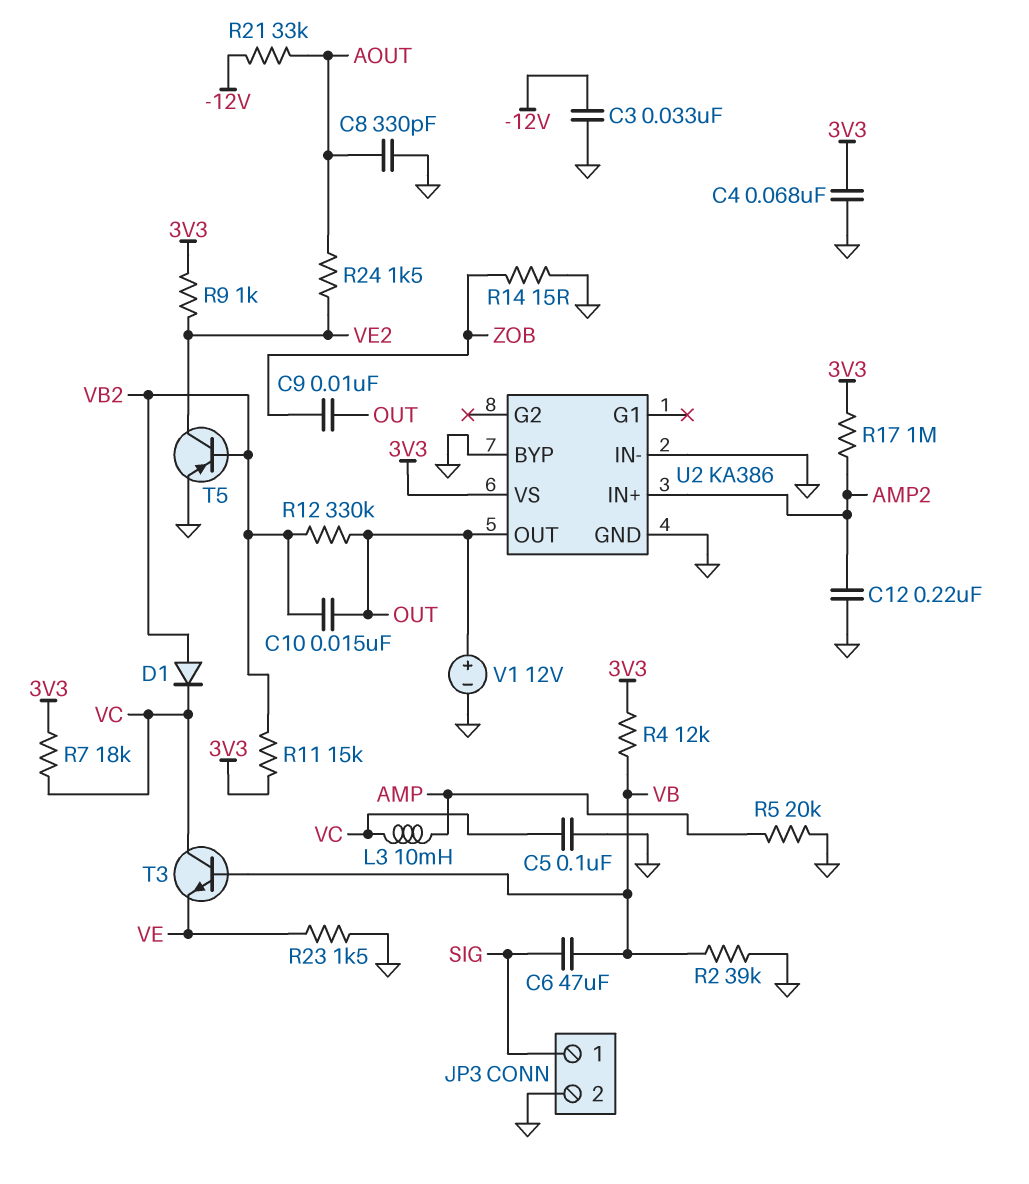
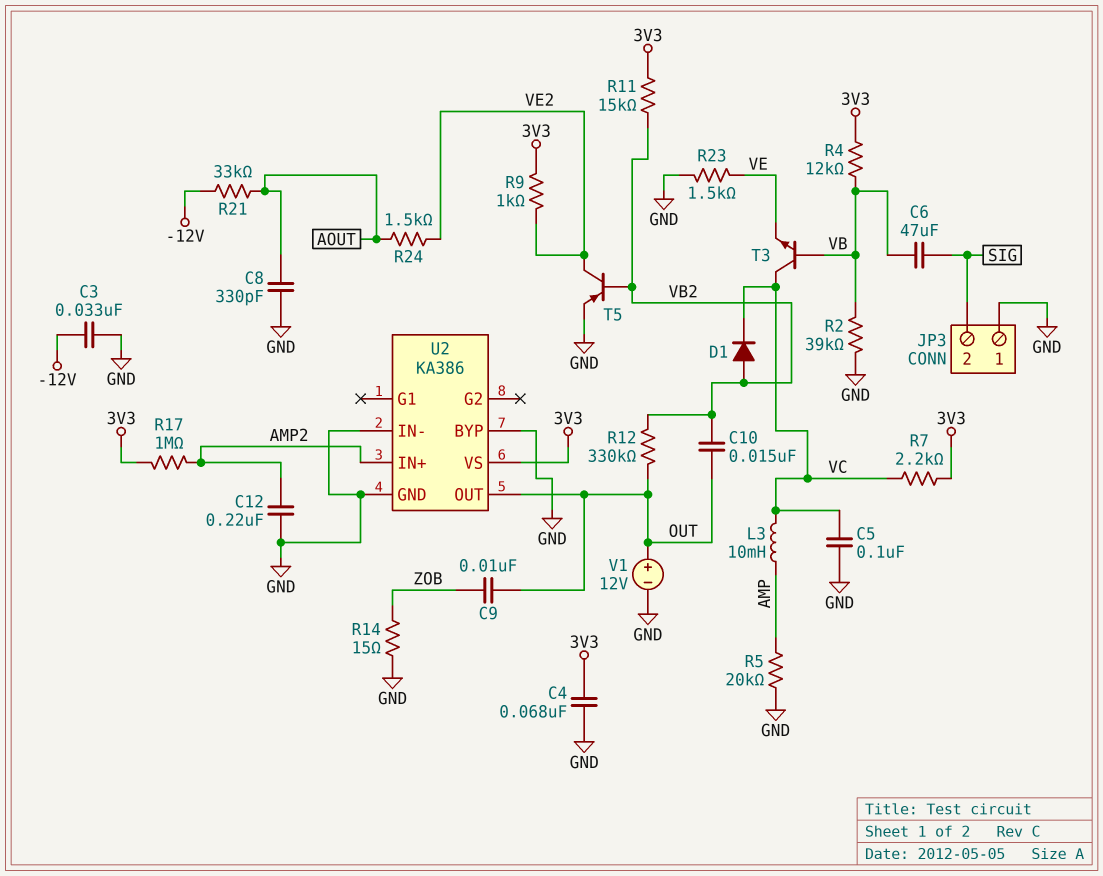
JP3 pin 1: SIG -> GND
JP3 pin 2: GND -> SIG
R7: 18k (3V3, VC) -> 2.2k (3V3, VC)

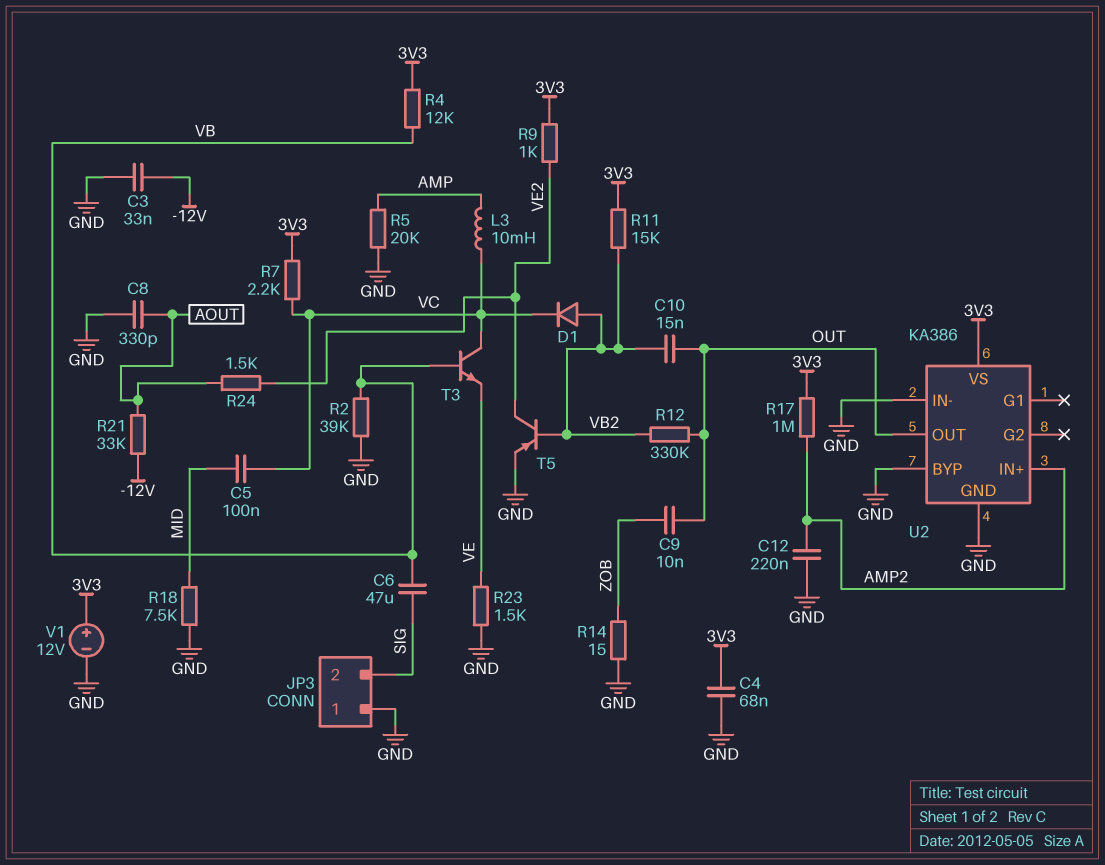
C5: 100nF (GND, VC) -> 100nF (MID, VC)
R18: none -> 7.5k (GND, MID)
V1: 12V (plus OUT, minus GND) -> 12V (plus 3V3, minus GND)

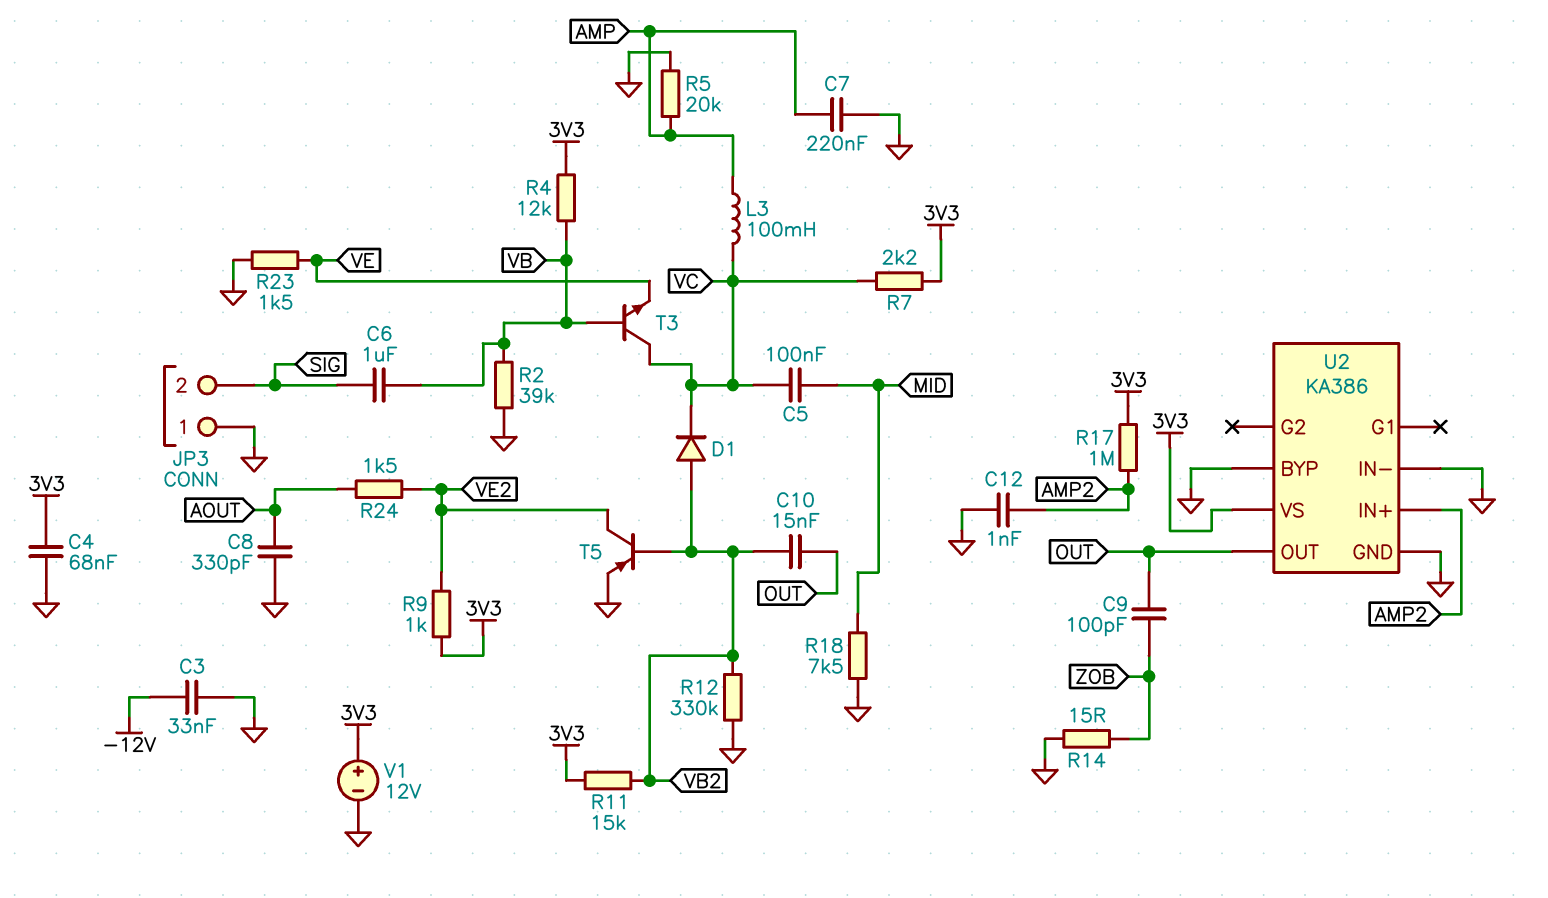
C6: 47uF (SIG, VB) -> 1uF (SIG, VB)
C7: none -> 220nF (AMP, GND)
C9: 10nF (OUT, ZOB) -> 100pF (OUT, ZOB)
C12: 220nF (AMP2, GND) -> 1nF (AMP2, GND)
L3: 10mH (AMP, VC) -> 100mH (AMP, VC)
R12: 330k (OUT, VB2) -> 330k (GND, VB2)
R21: 33k (-12V, AOUT) -> none

